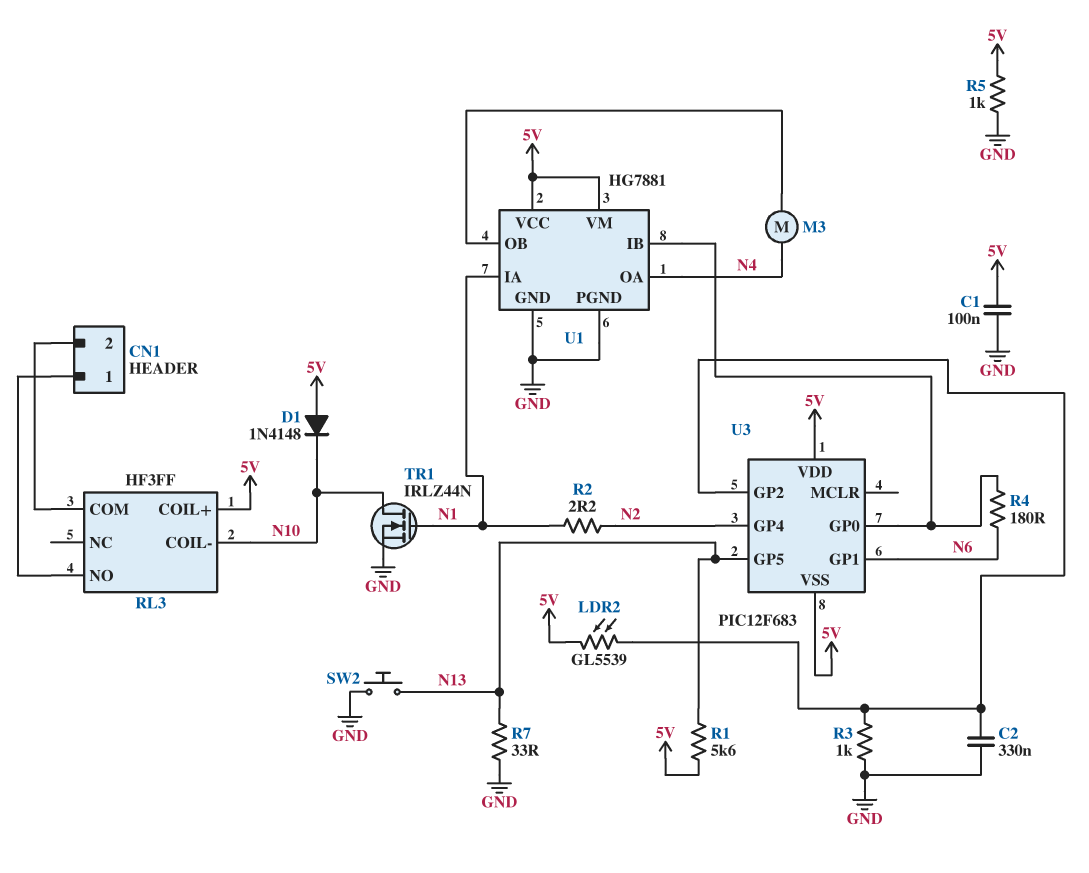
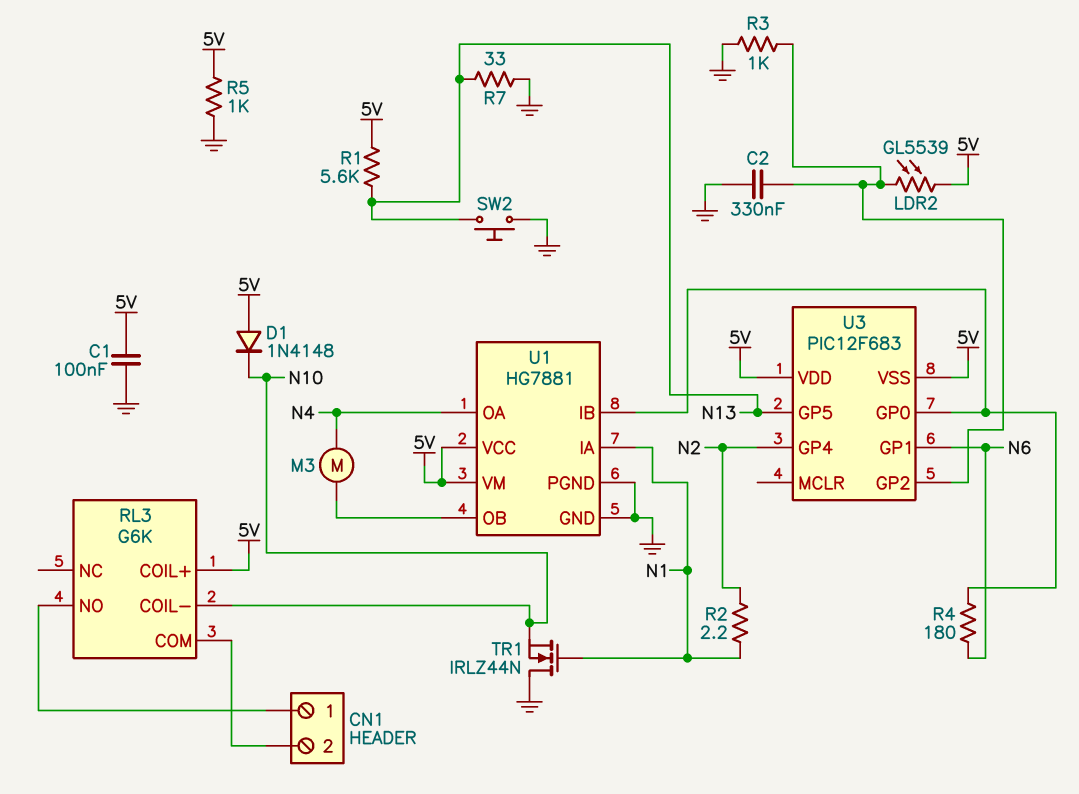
RL3: HF3FF -> G6K
TR1: NMOS IRLZ44N (G N1, D N10, S GND) -> NMOS IRLZ44N (G N1, D GND, S N10)

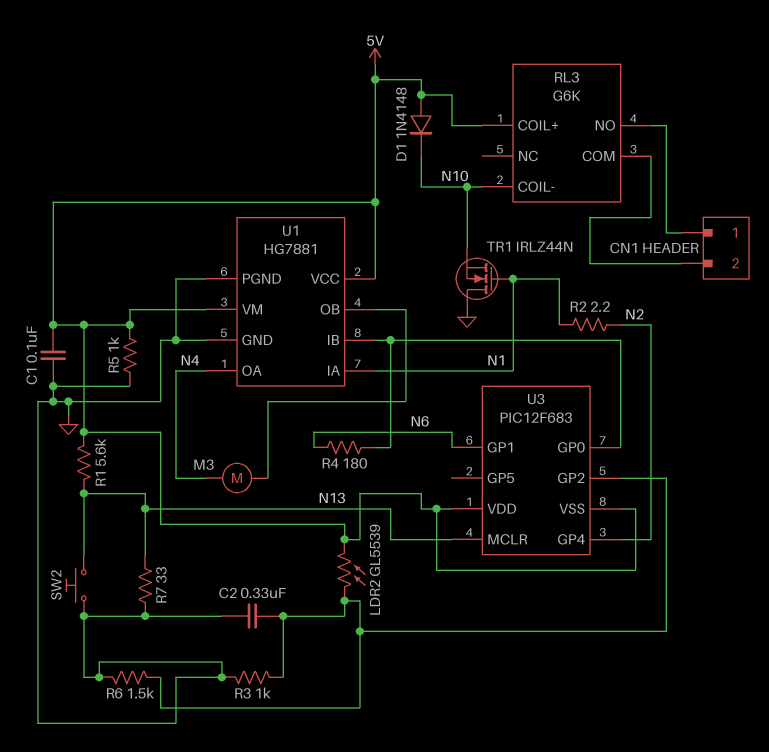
R6: none -> 1.5k (GND, U3/GP2)
U3 pin GP5: N13 -> none
U3 pin MCLR: none -> N13

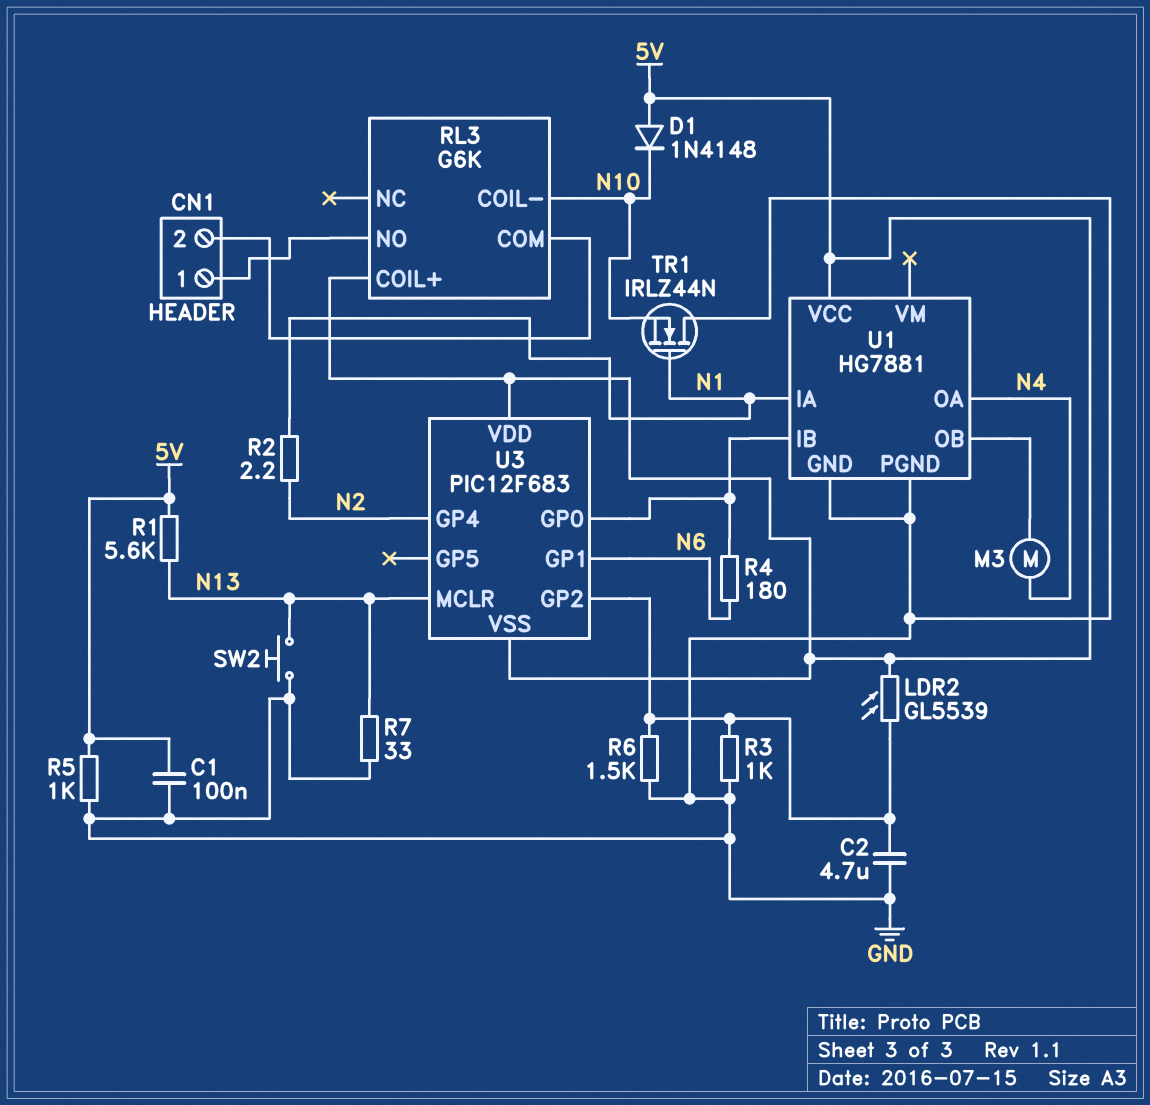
C2: 330nF (GND, U3/GP2) -> 4.7uF (GND, U3/GP2)
U1 pin VM: 5V -> none

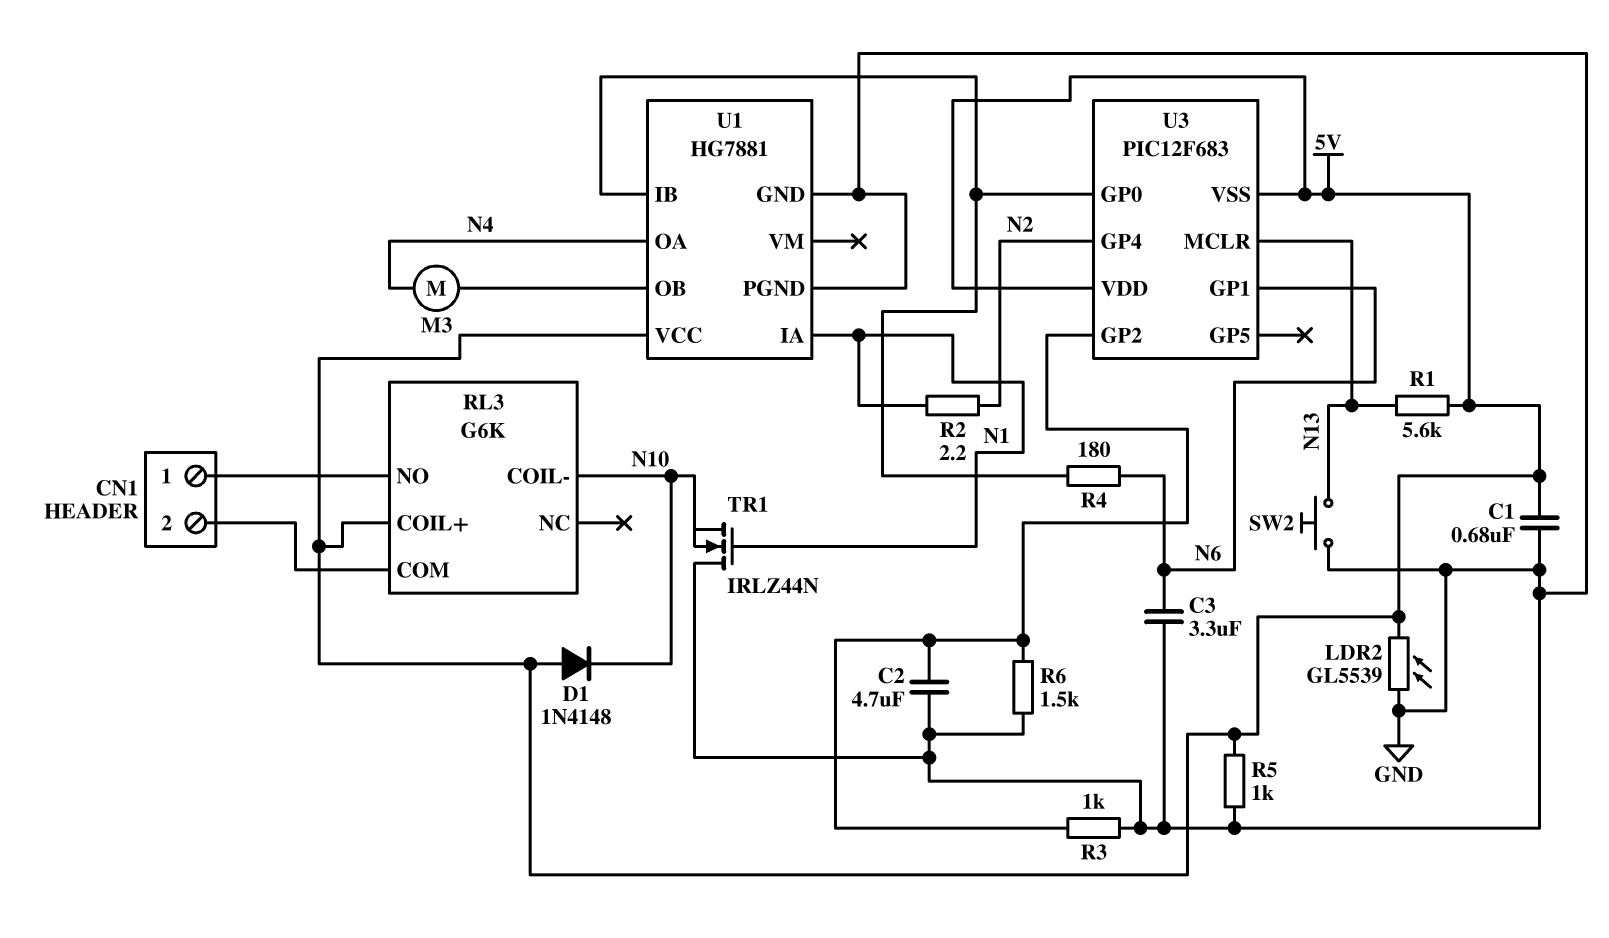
C1: 100nF (5V, GND) -> 680nF (5V, GND)
C3: none -> 3.3uF (GND, N6)
LDR2: GL5539 (5V, U3/GP2) -> GL5539 (5V, GND)
R7: 33 (GND, N13) -> none

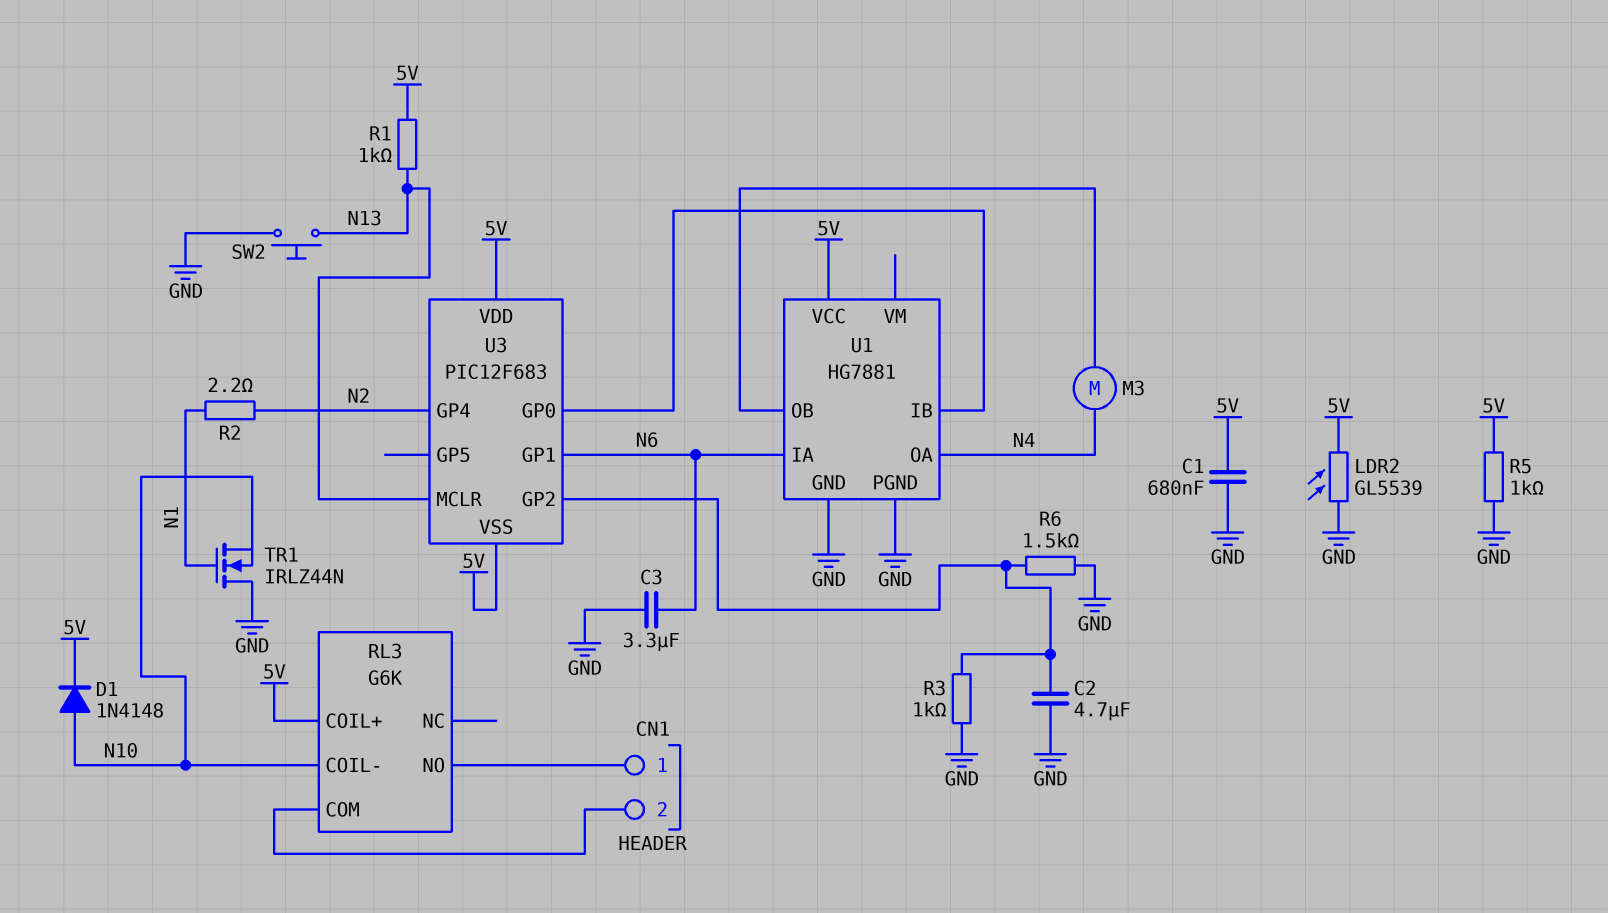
D1: diode 1N4148 (A 5V, K N10) -> diode 1N4148 (A N10, K 5V)
R1: 5.6k (5V, N13) -> 1k (5V, N13)
R4: 180 (N6, U1/IB) -> none
U1 pin IA: N1 -> N6

